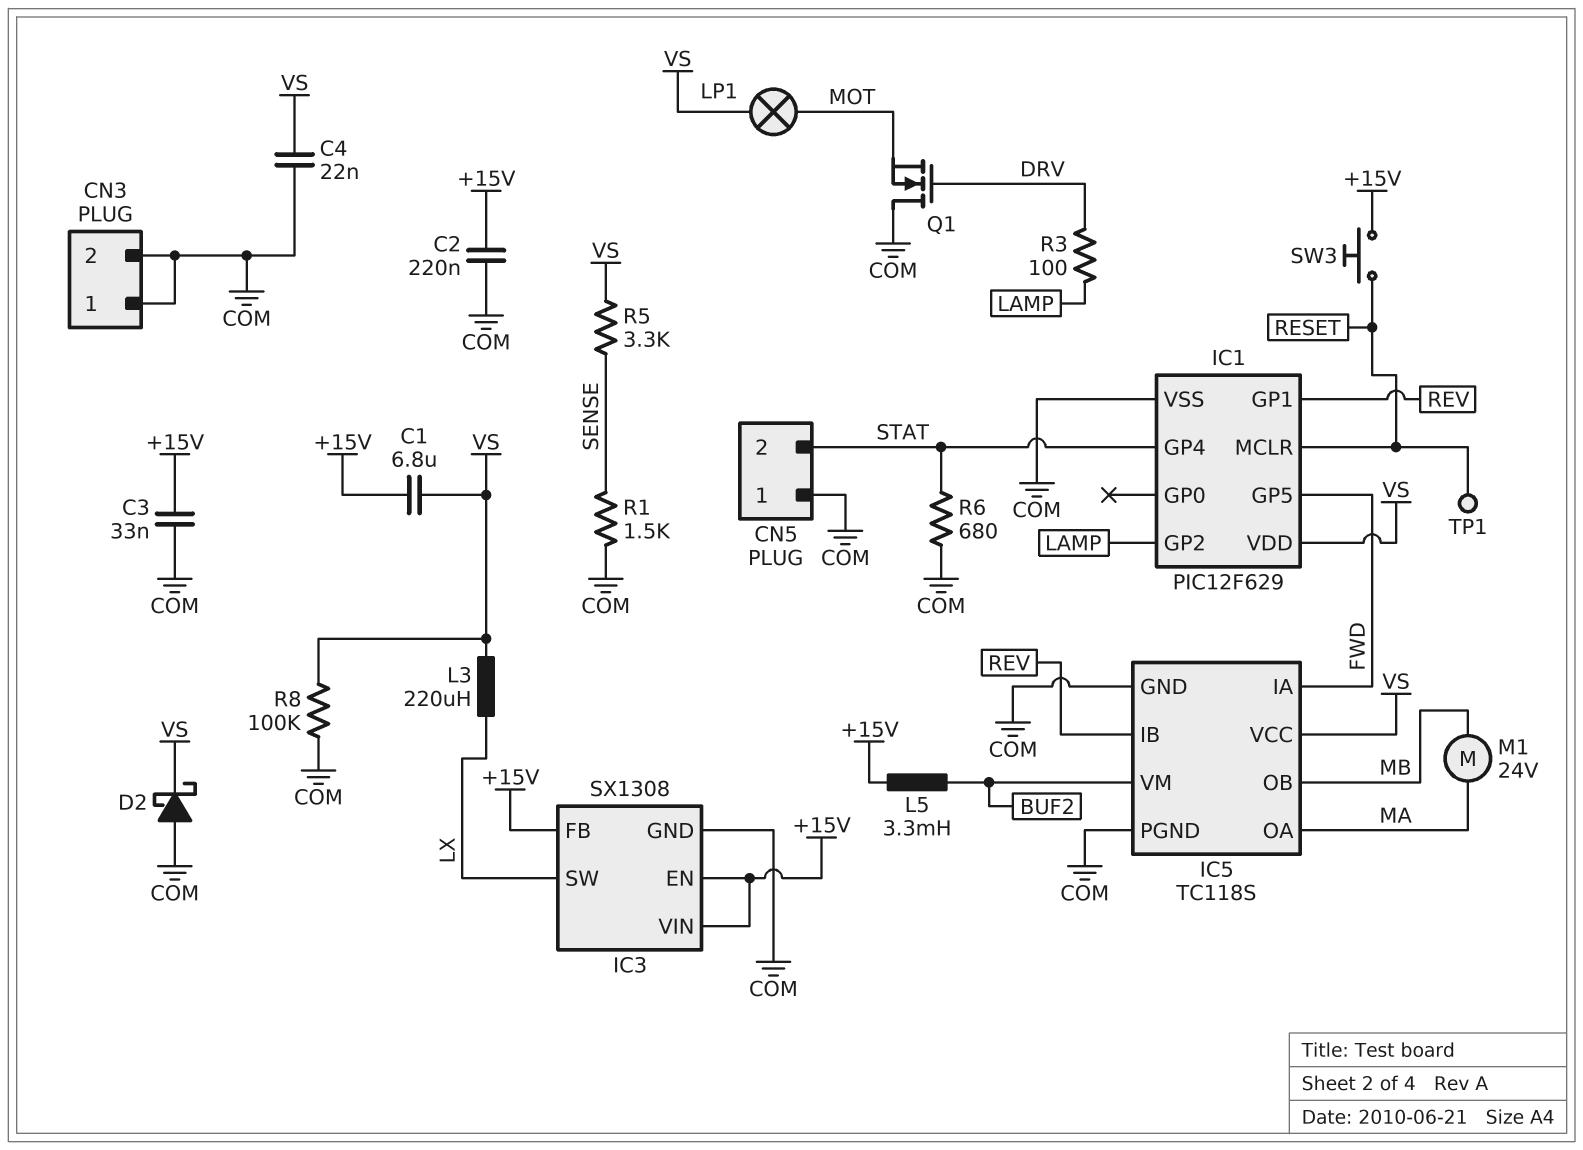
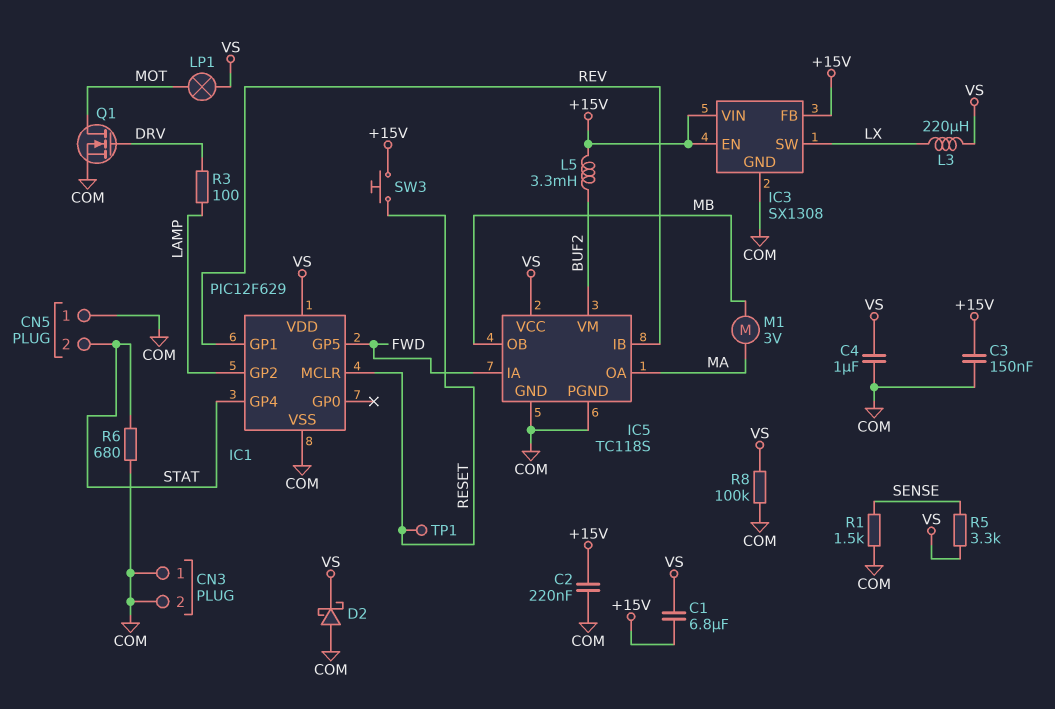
C3: 33nF (+15V, COM) -> 150nF (+15V, COM)
C4: 22nF (COM, VS) -> 1uF (COM, VS)
M1: motor 24V (MA, MB) -> motor 3V (MA, MB)
Q1: NMOS (G DRV, D COM, S MOT) -> NMOS (G DRV, D MOT, S COM)

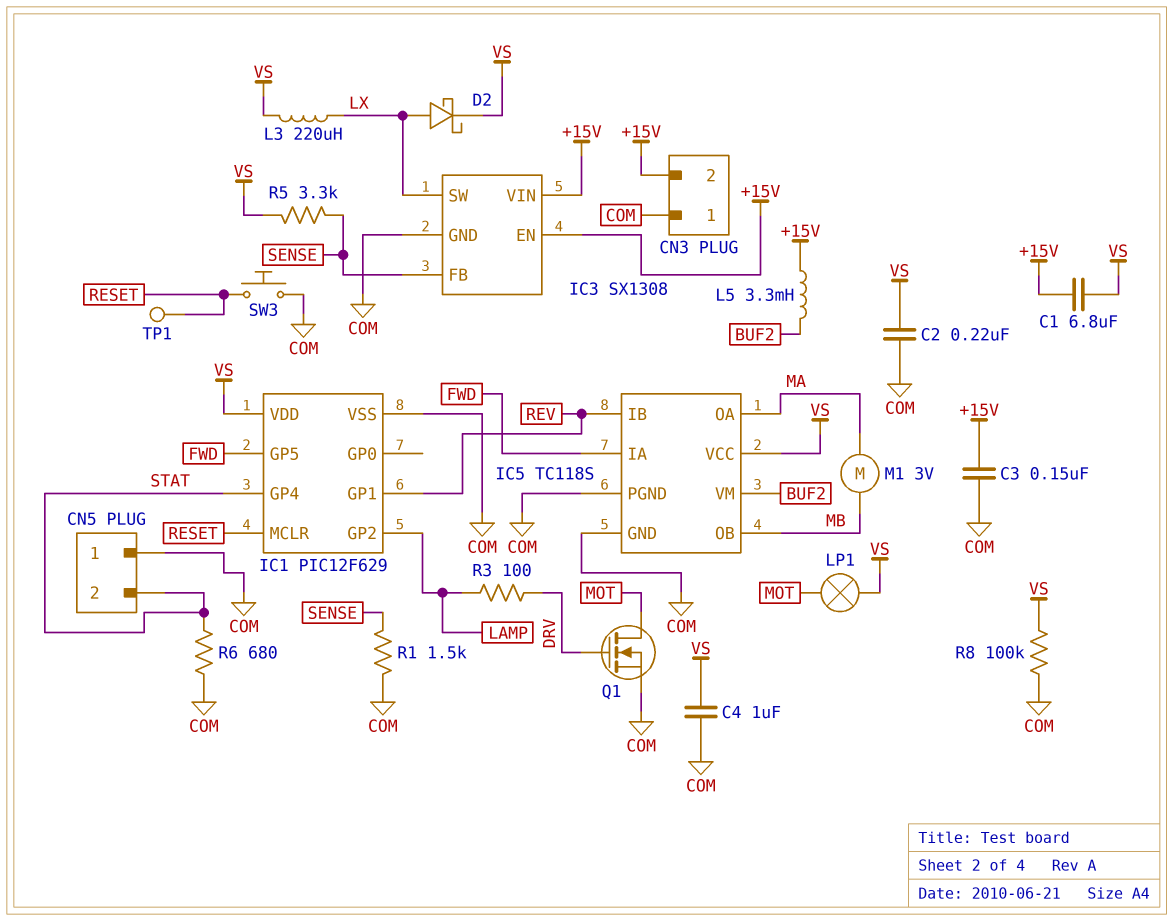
C2: 220nF (+15V, COM) -> 220nF (COM, VS)
CN3 pin 2: COM -> +15V
D2: schottky (A COM, K VS) -> schottky (A LX, K VS)
IC3 pin FB: +15V -> SENSE
SW3: button (+15V, RESET) -> button (COM, RESET)

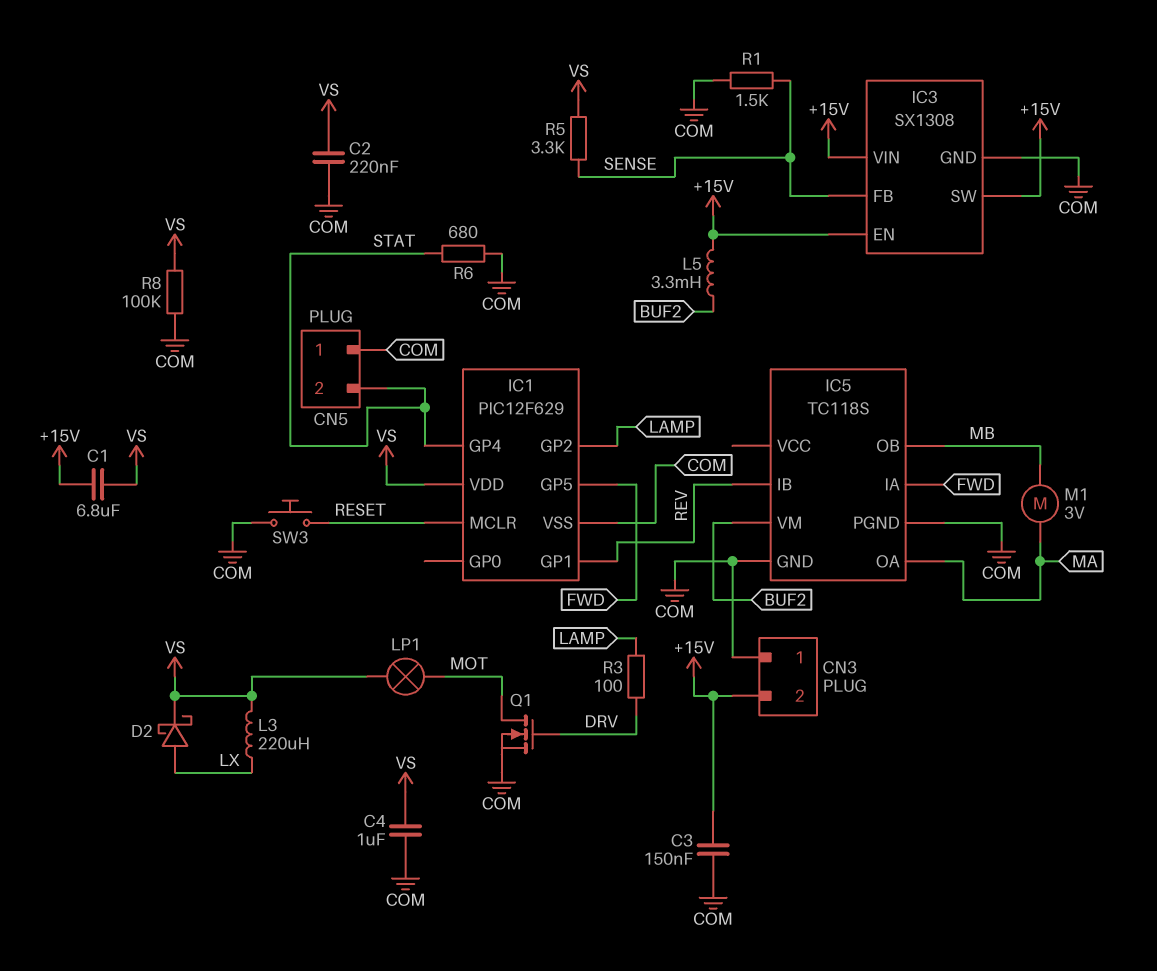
IC3 pin SW: LX -> +15V
IC5 pin VCC: VS -> none
TP1: test point (RESET) -> none

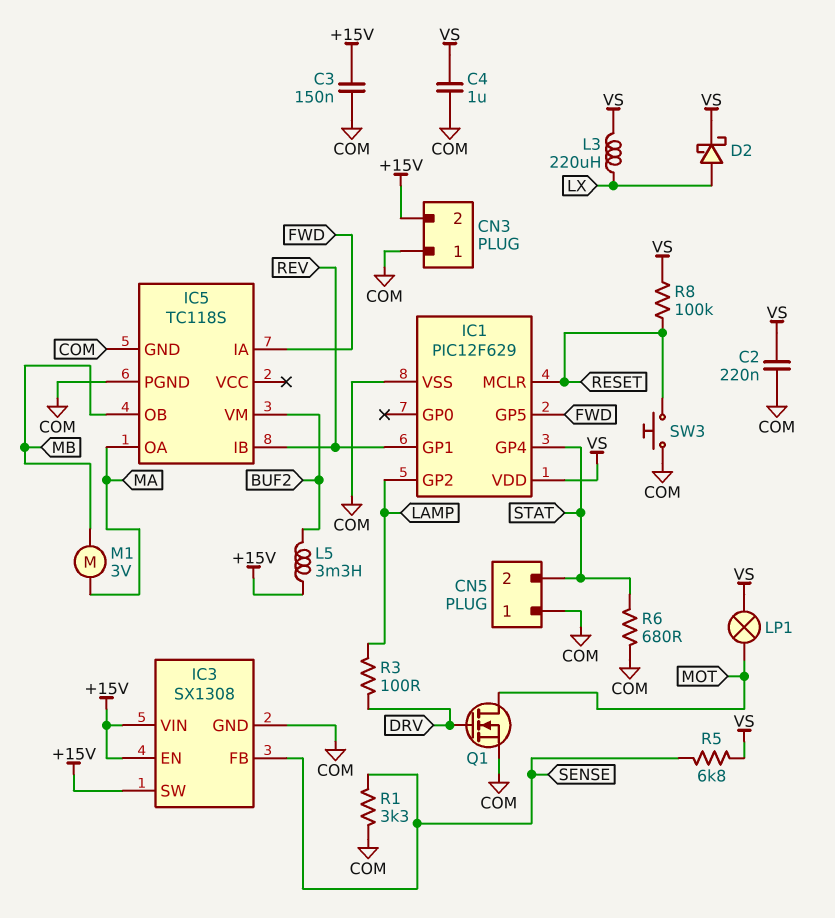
C1: 6.8uF (+15V, VS) -> none
R1: 1.5k (COM, SENSE) -> 3.3k (COM, SENSE)
R5: 3.3k (SENSE, VS) -> 6.8k (SENSE, VS)
R8: 100k (COM, VS) -> 100k (RESET, VS)

